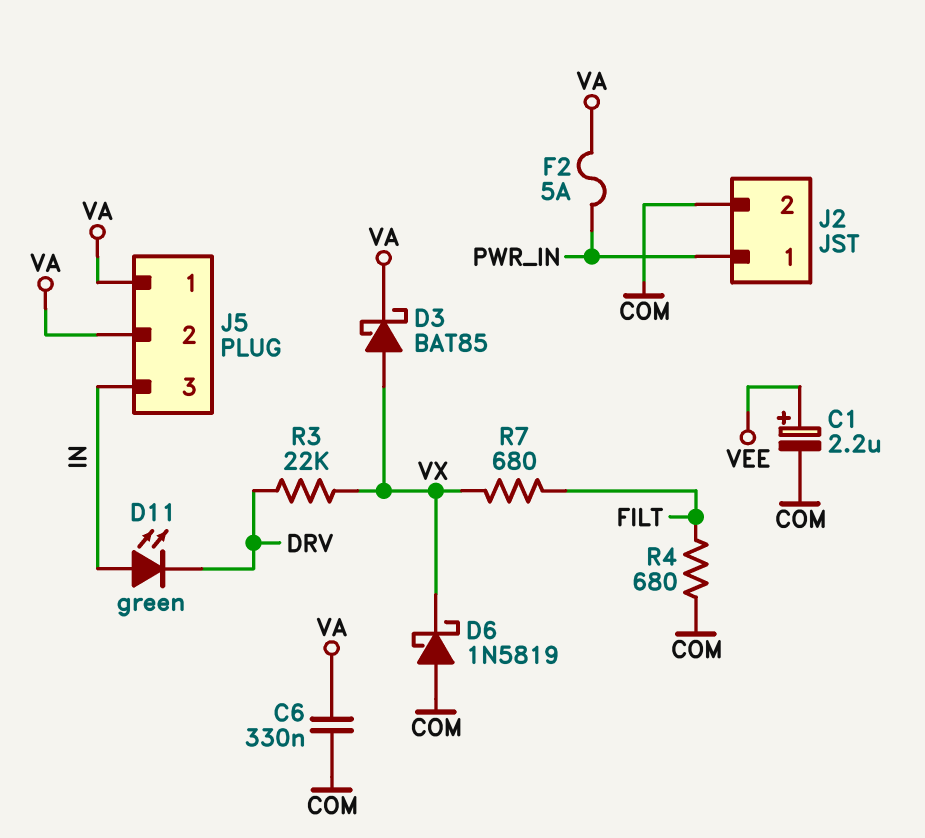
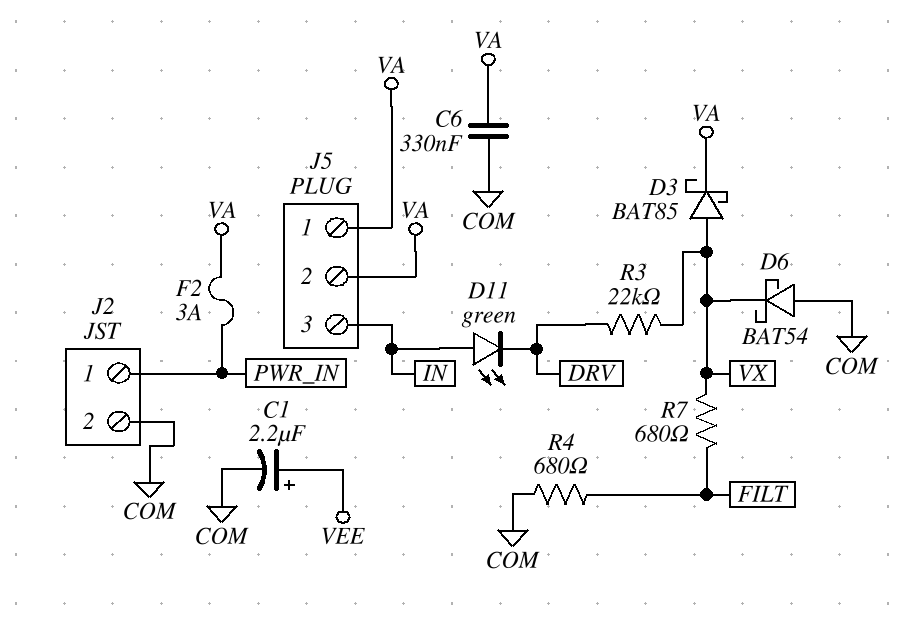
D6: schottky 1N5819 (A COM, K VX) -> schottky BAT54 (A COM, K VX)
F2: 5A (PWR_IN, VA) -> 3A (PWR_IN, VA)

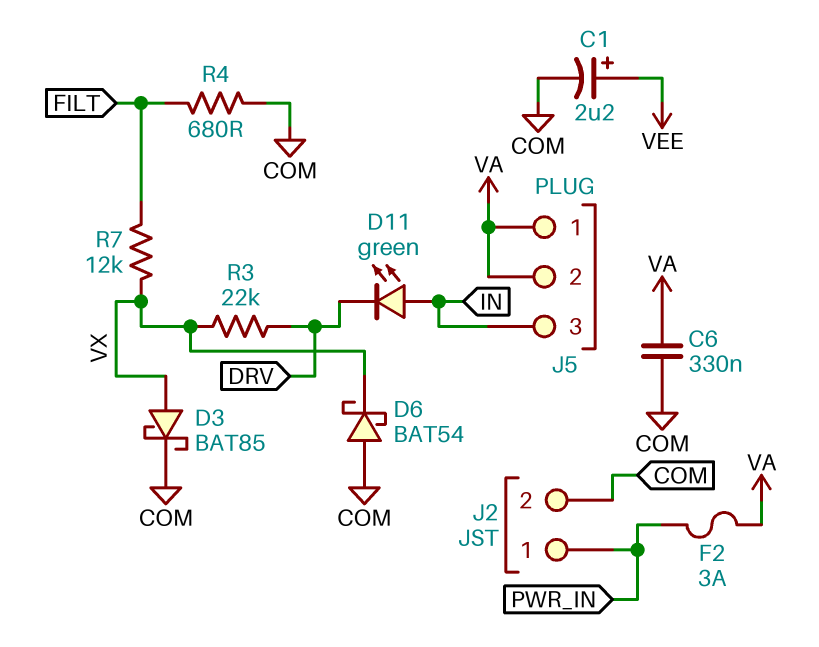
D3: schottky BAT85 (A VX, K VA) -> schottky BAT85 (A VX, K COM)
R7: 680 (FILT, VX) -> 12k (FILT, VX)

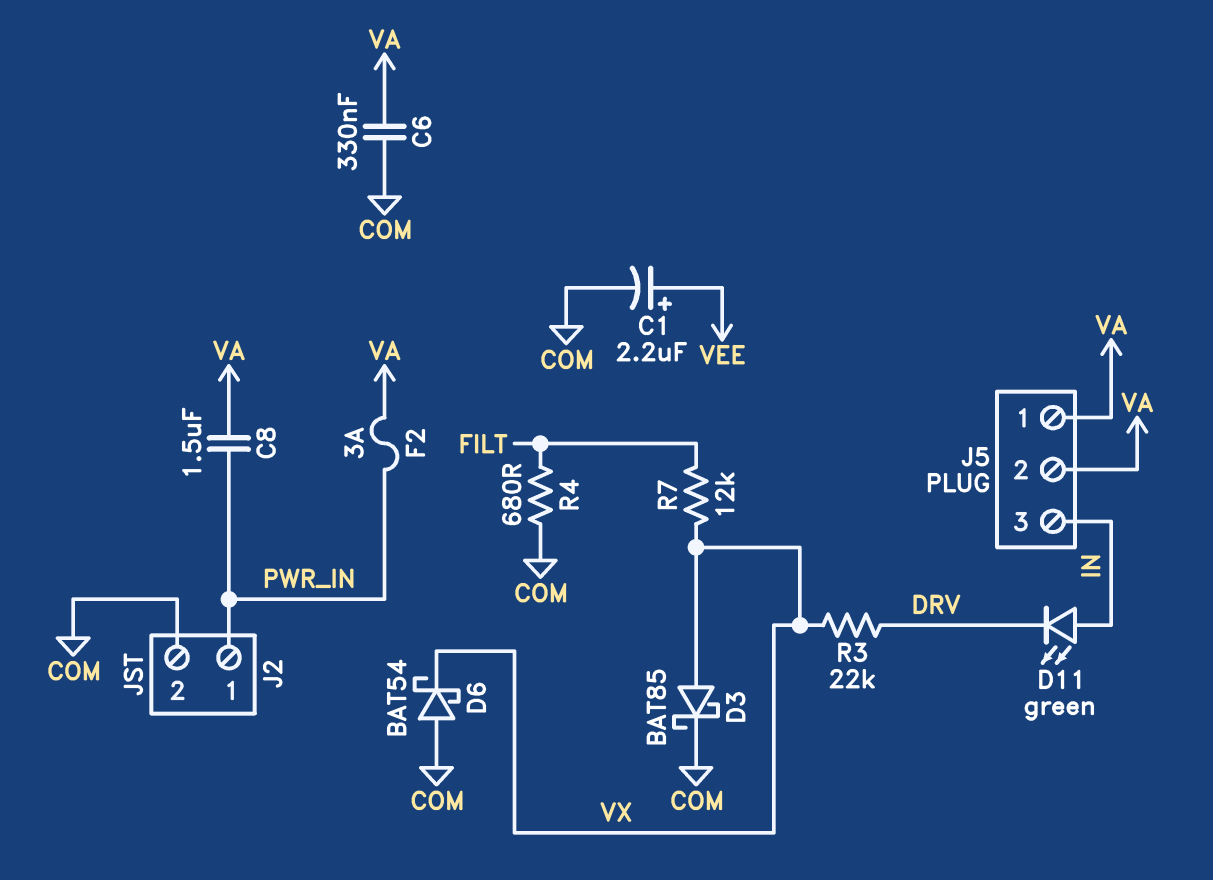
C8: none -> 1.5uF (PWR_IN, VA)

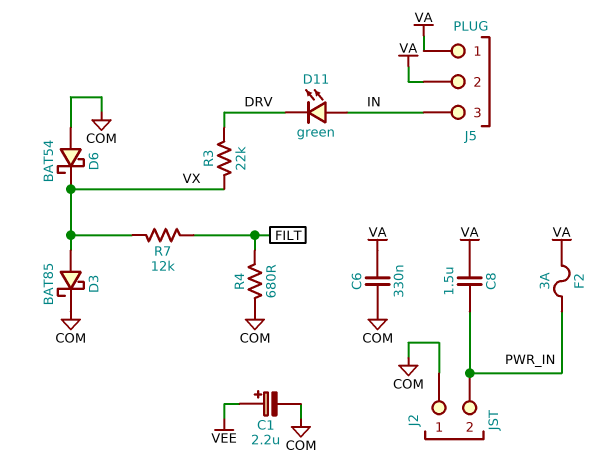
J2 pin 1: PWR_IN -> COM
J2 pin 2: COM -> PWR_IN

